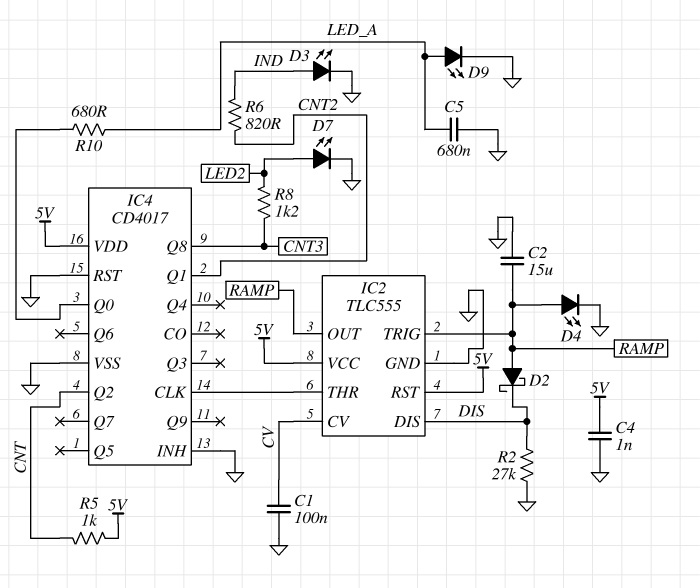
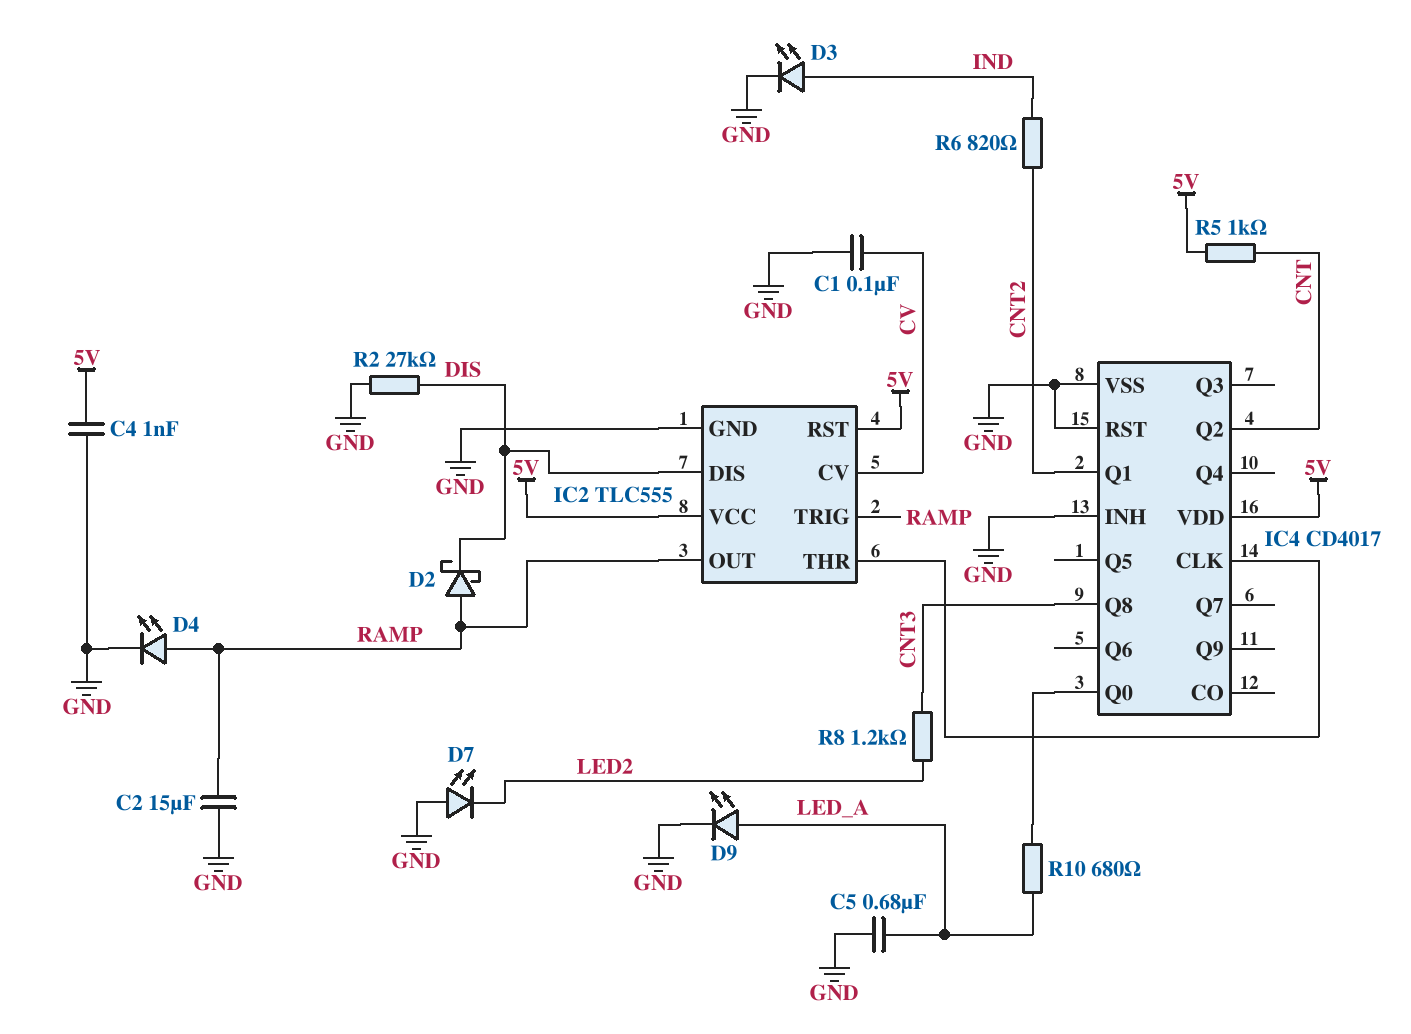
D7: LED (A LED2, K GND) -> LED (A GND, K LED2)

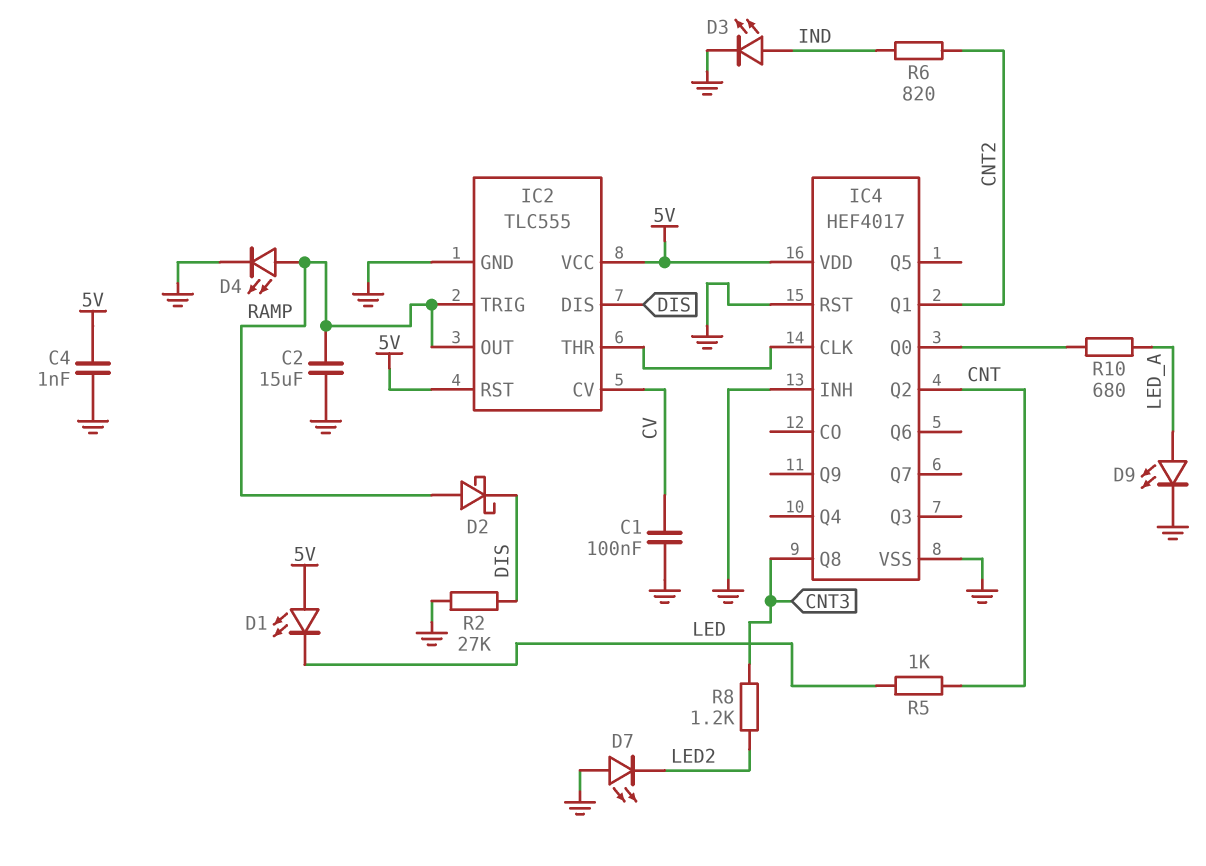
C5: 680nF (GND, LED_A) -> none
D1: none -> LED (A 5V, K LED)
IC4: CD4017 -> HEF4017
R5: 1k (5V, CNT) -> 1k (CNT, LED)

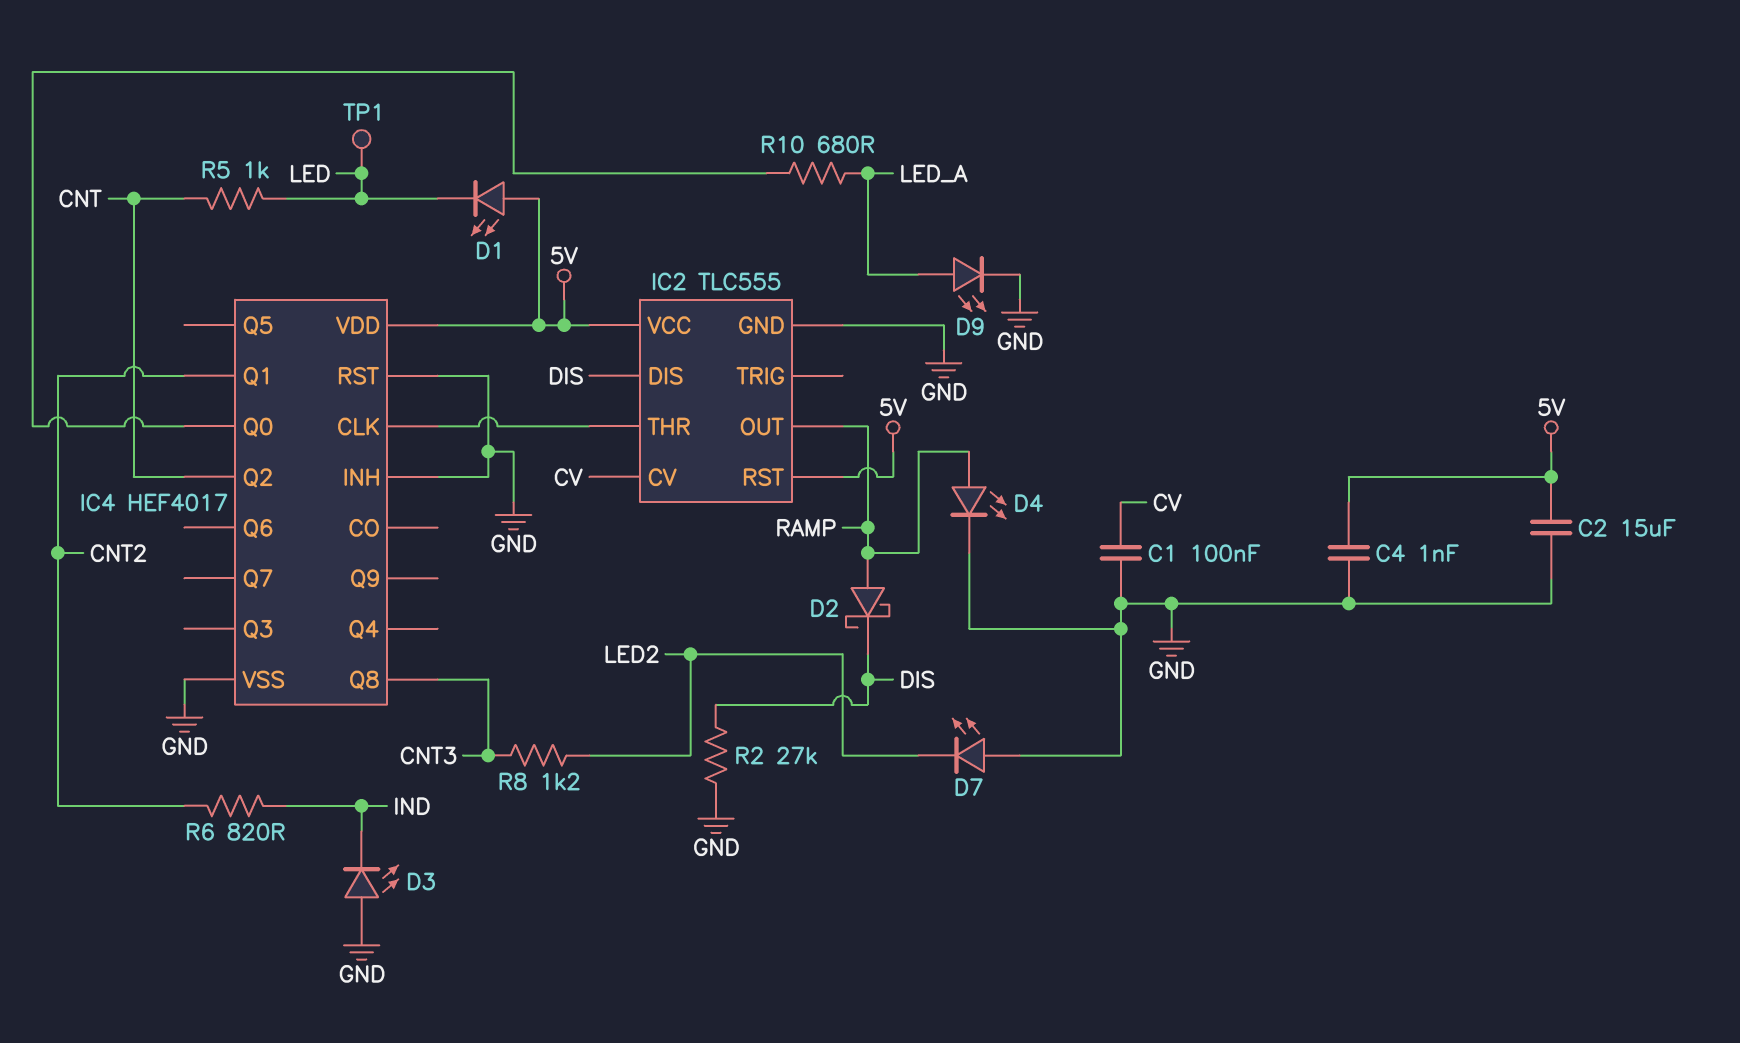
C2: 15uF (GND, RAMP) -> 15uF (5V, GND)
D3: LED (A IND, K GND) -> LED (A GND, K IND)
IC2 pin TRIG: RAMP -> none
TP1: none -> test point (LED)

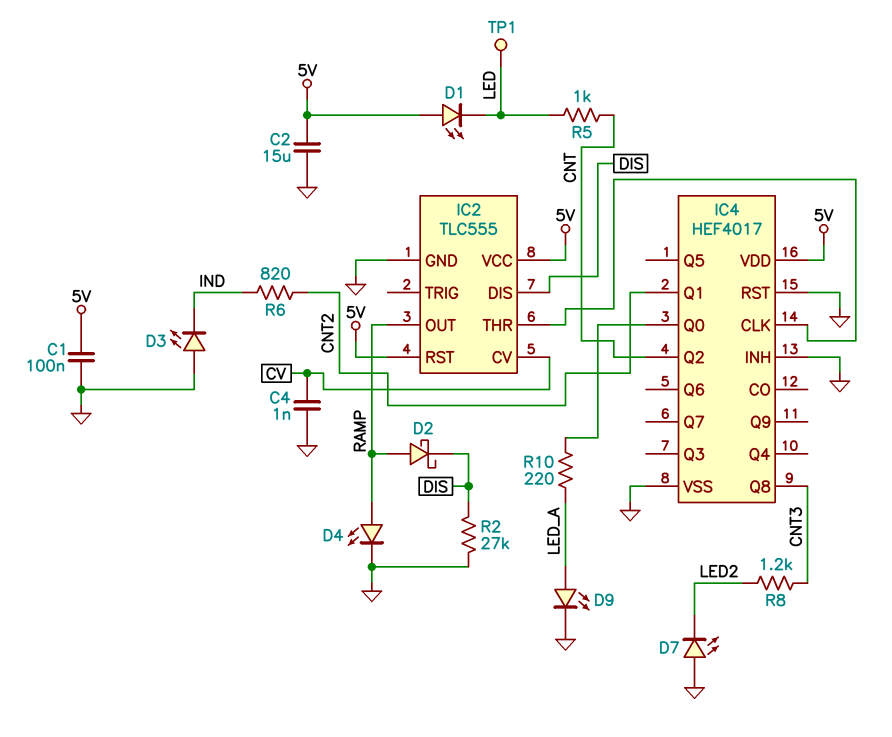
C1: 100nF (CV, GND) -> 100nF (5V, GND)
C4: 1nF (5V, GND) -> 1nF (CV, GND)
R10: 680 (IC4/Q0, LED_A) -> 220 (IC4/Q0, LED_A)

